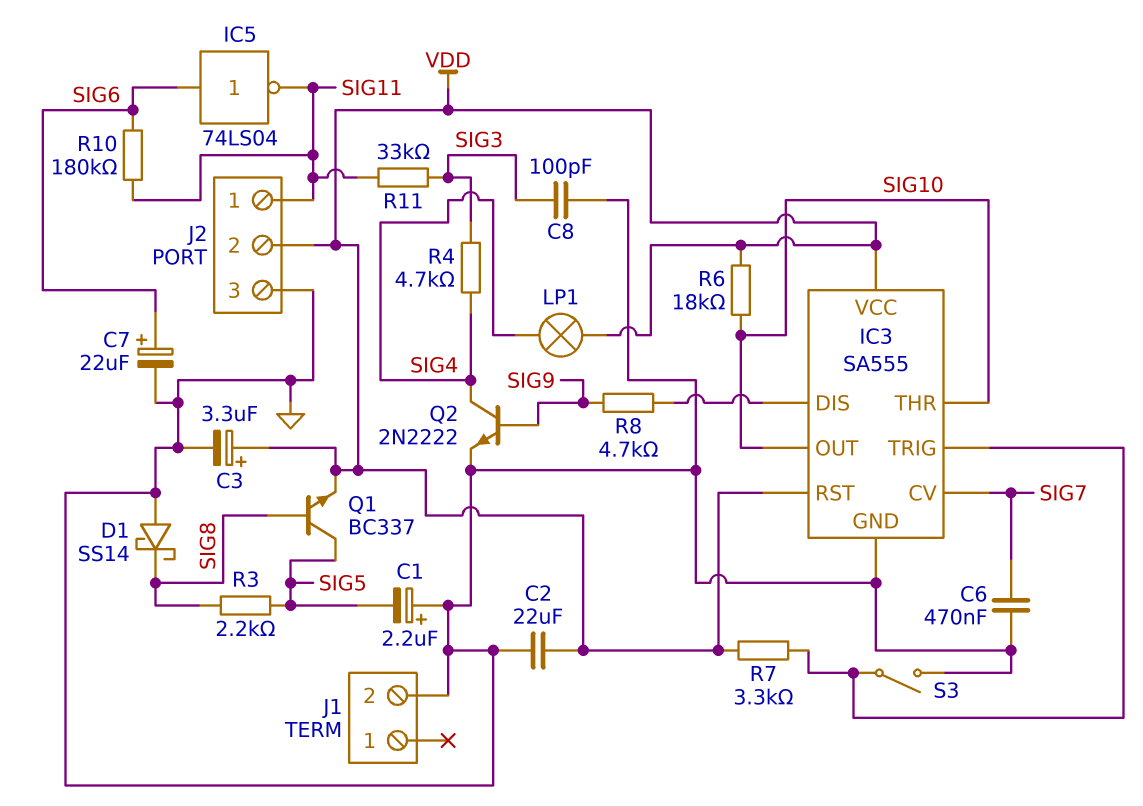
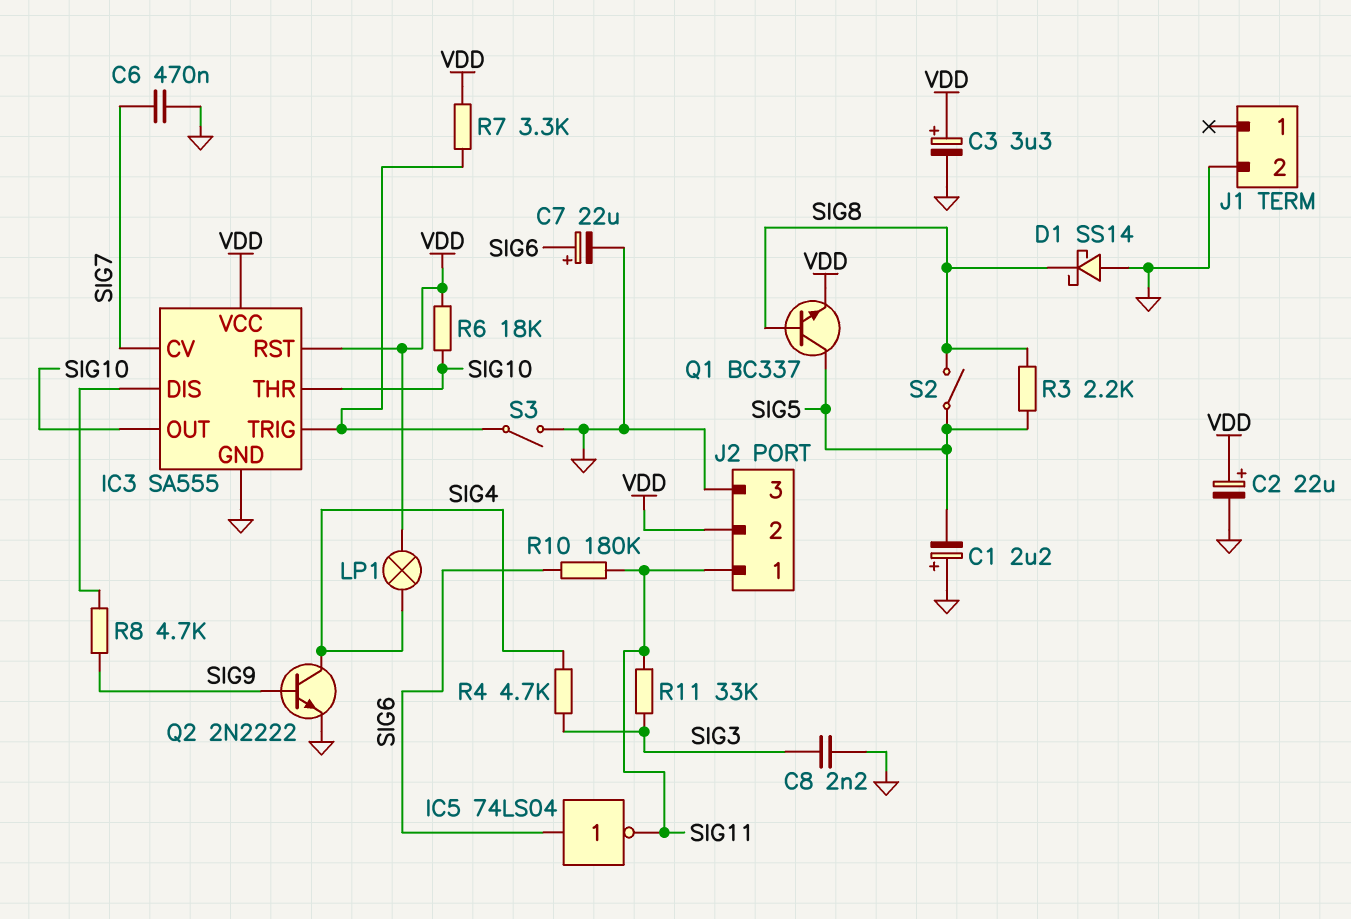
C2: 22uF (GND, VDD) -> 22uF (plus VDD, minus GND)
C8: 100pF (GND, SIG3) -> 2.2nF (GND, SIG3)
S2: none -> switch (SIG5, SIG8)

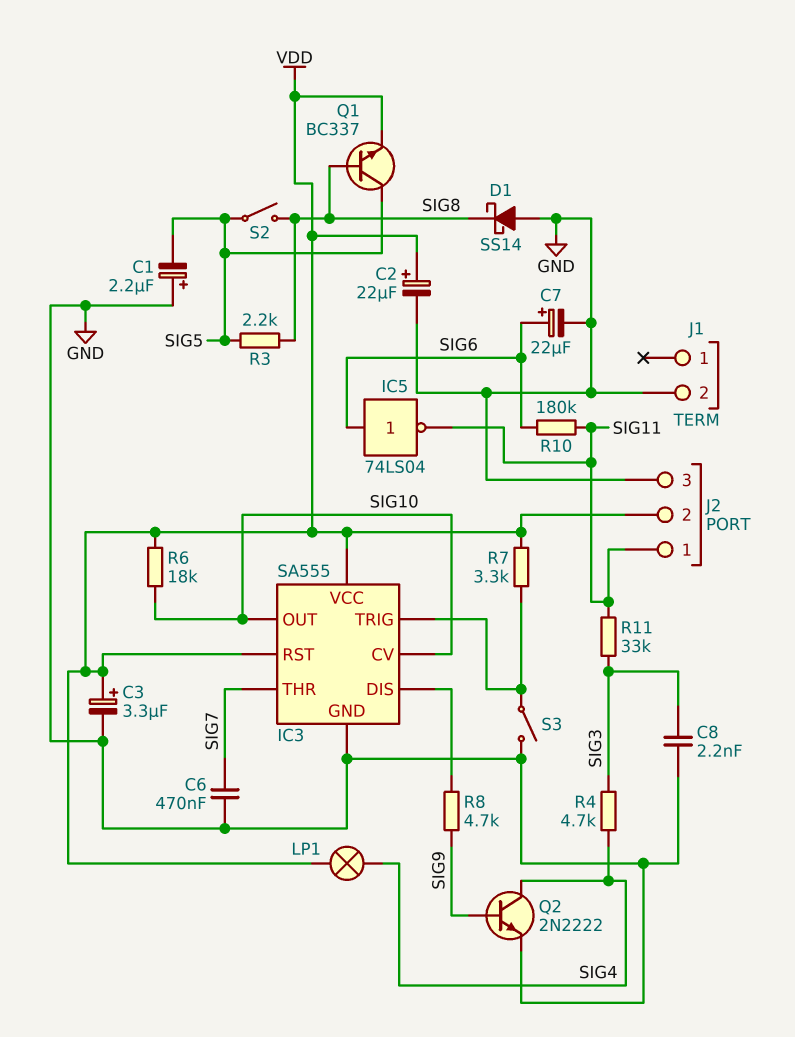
IC3 pin CV: SIG7 -> SIG10
IC3 pin THR: SIG10 -> SIG7

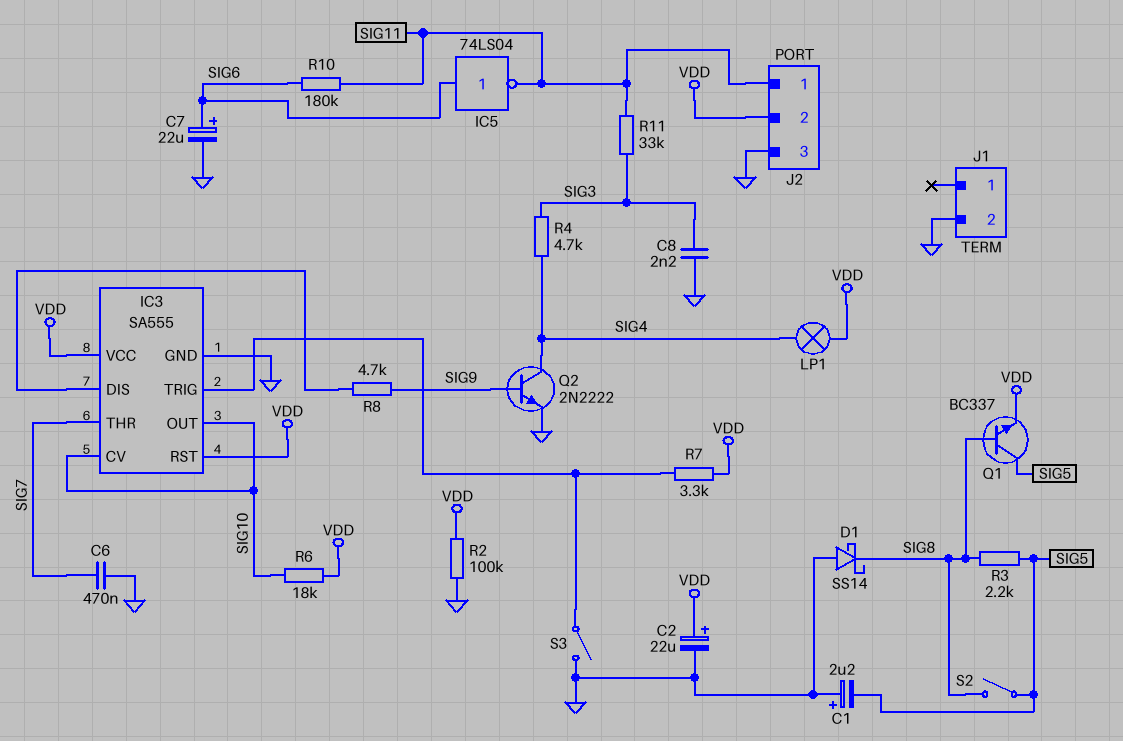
C3: 3.3uF (plus VDD, minus GND) -> none
R2: none -> 100k (GND, VDD)

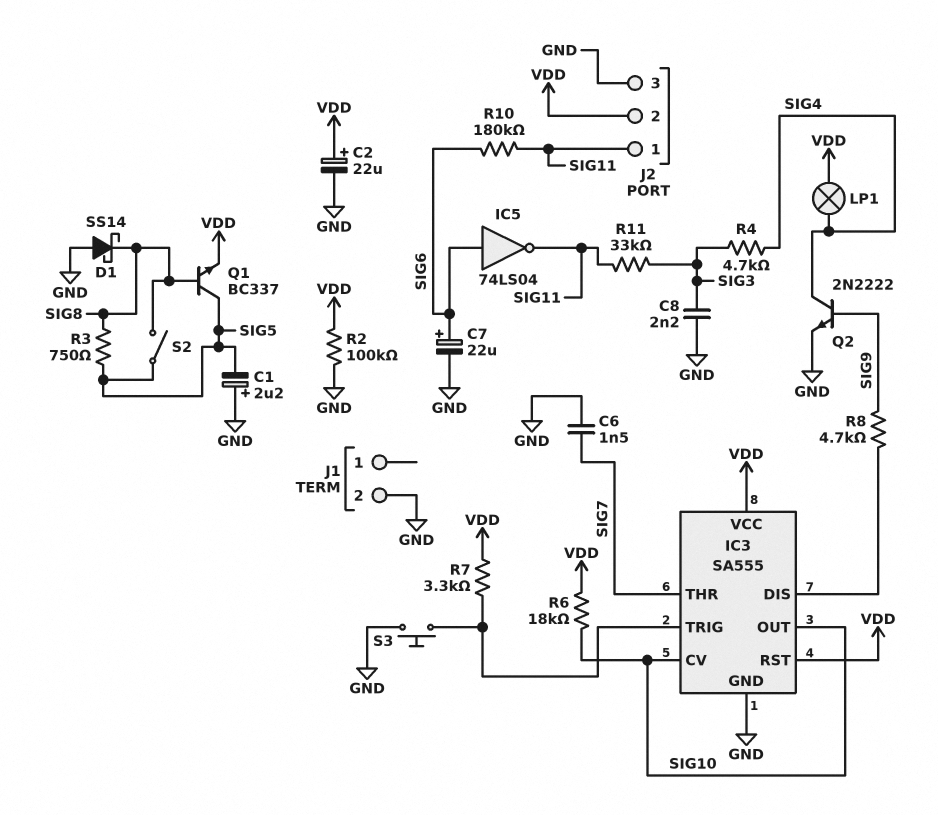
C6: 470nF (GND, SIG7) -> 1.5nF (GND, SIG7)
R3: 2.2k (SIG5, SIG8) -> 750 (SIG5, SIG8)
S3: switch (GND, IC3/TRIG) -> button (GND, IC3/TRIG)

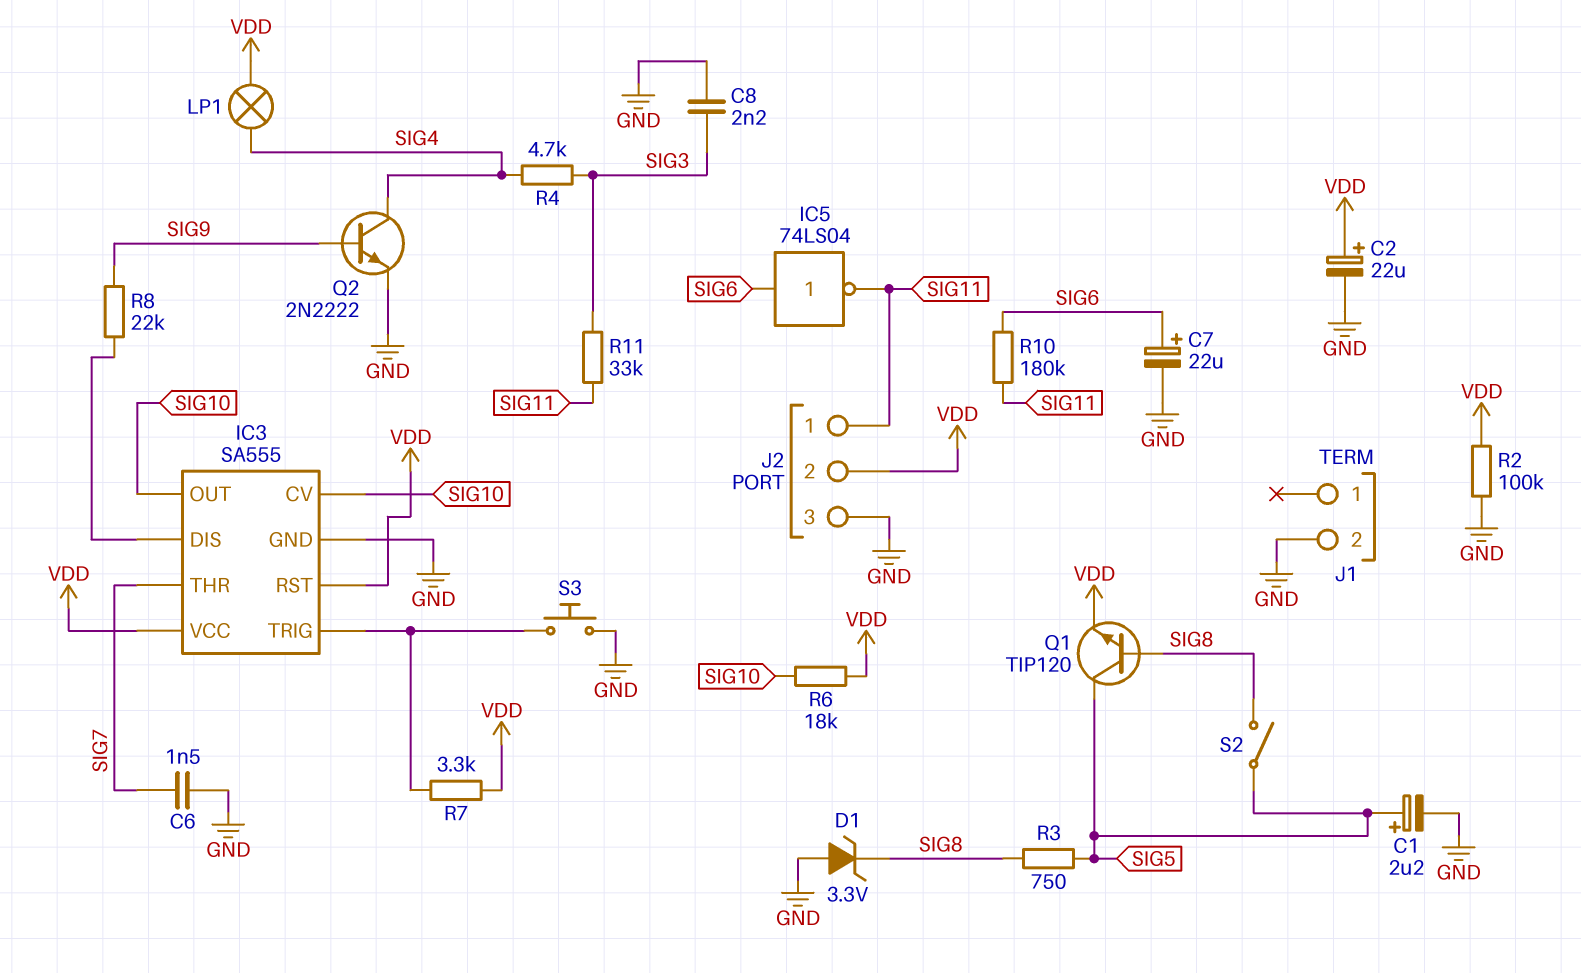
C1: 2.2uF (plus GND, minus SIG5) -> 2.2uF (plus SIG5, minus GND)
D1: schottky SS14 (A GND, K SIG8) -> zener 3.3V (A GND, K SIG8)
Q1: NPN BC337 (B SIG8, C SIG5, E VDD) -> NPN TIP120 (B SIG8, C SIG5, E VDD)
R8: 4.7k (IC3/DIS, SIG9) -> 22k (IC3/DIS, SIG9)

